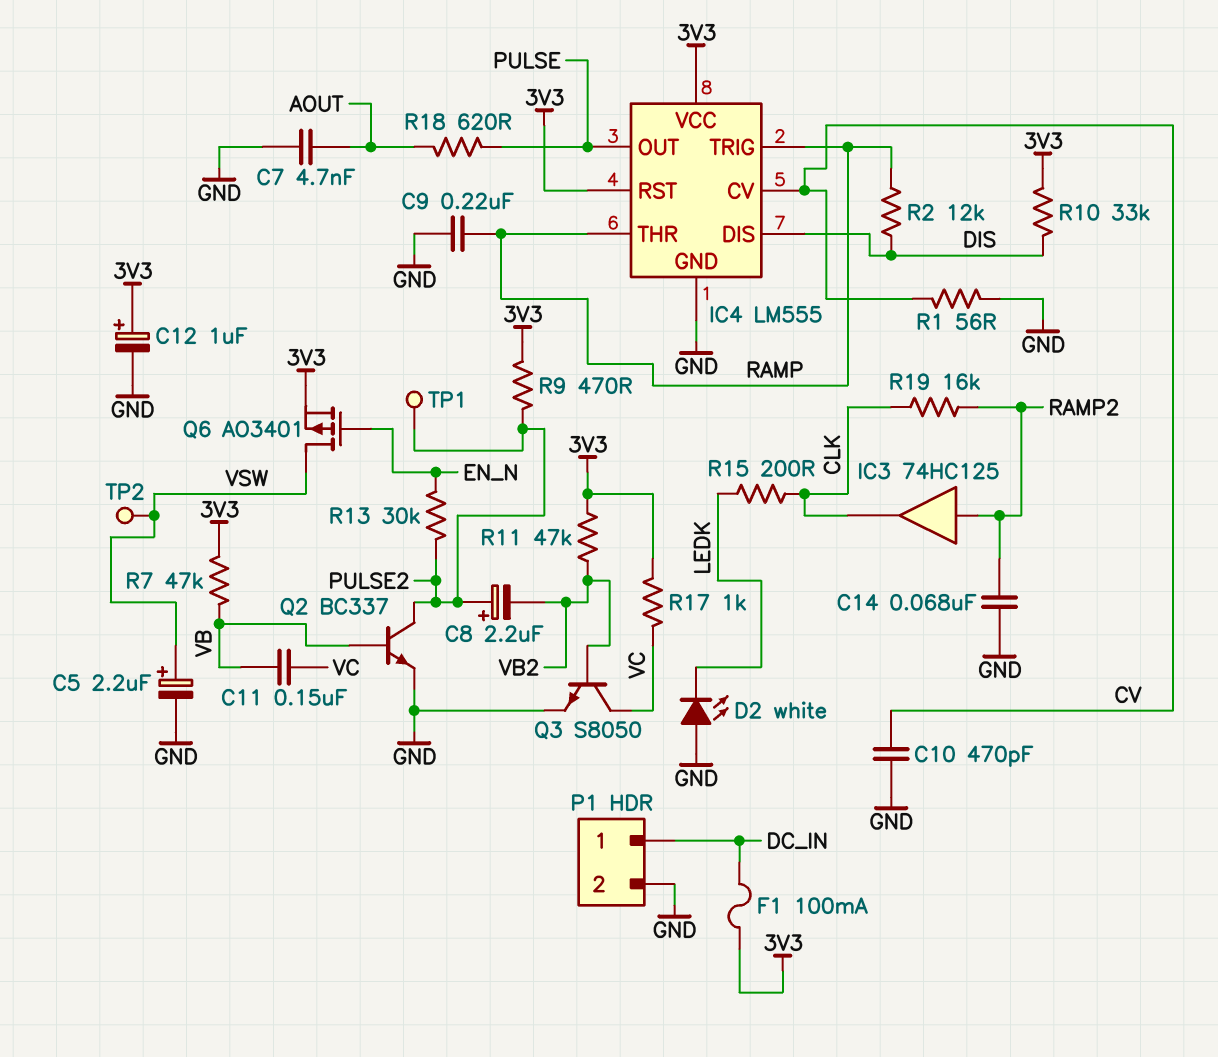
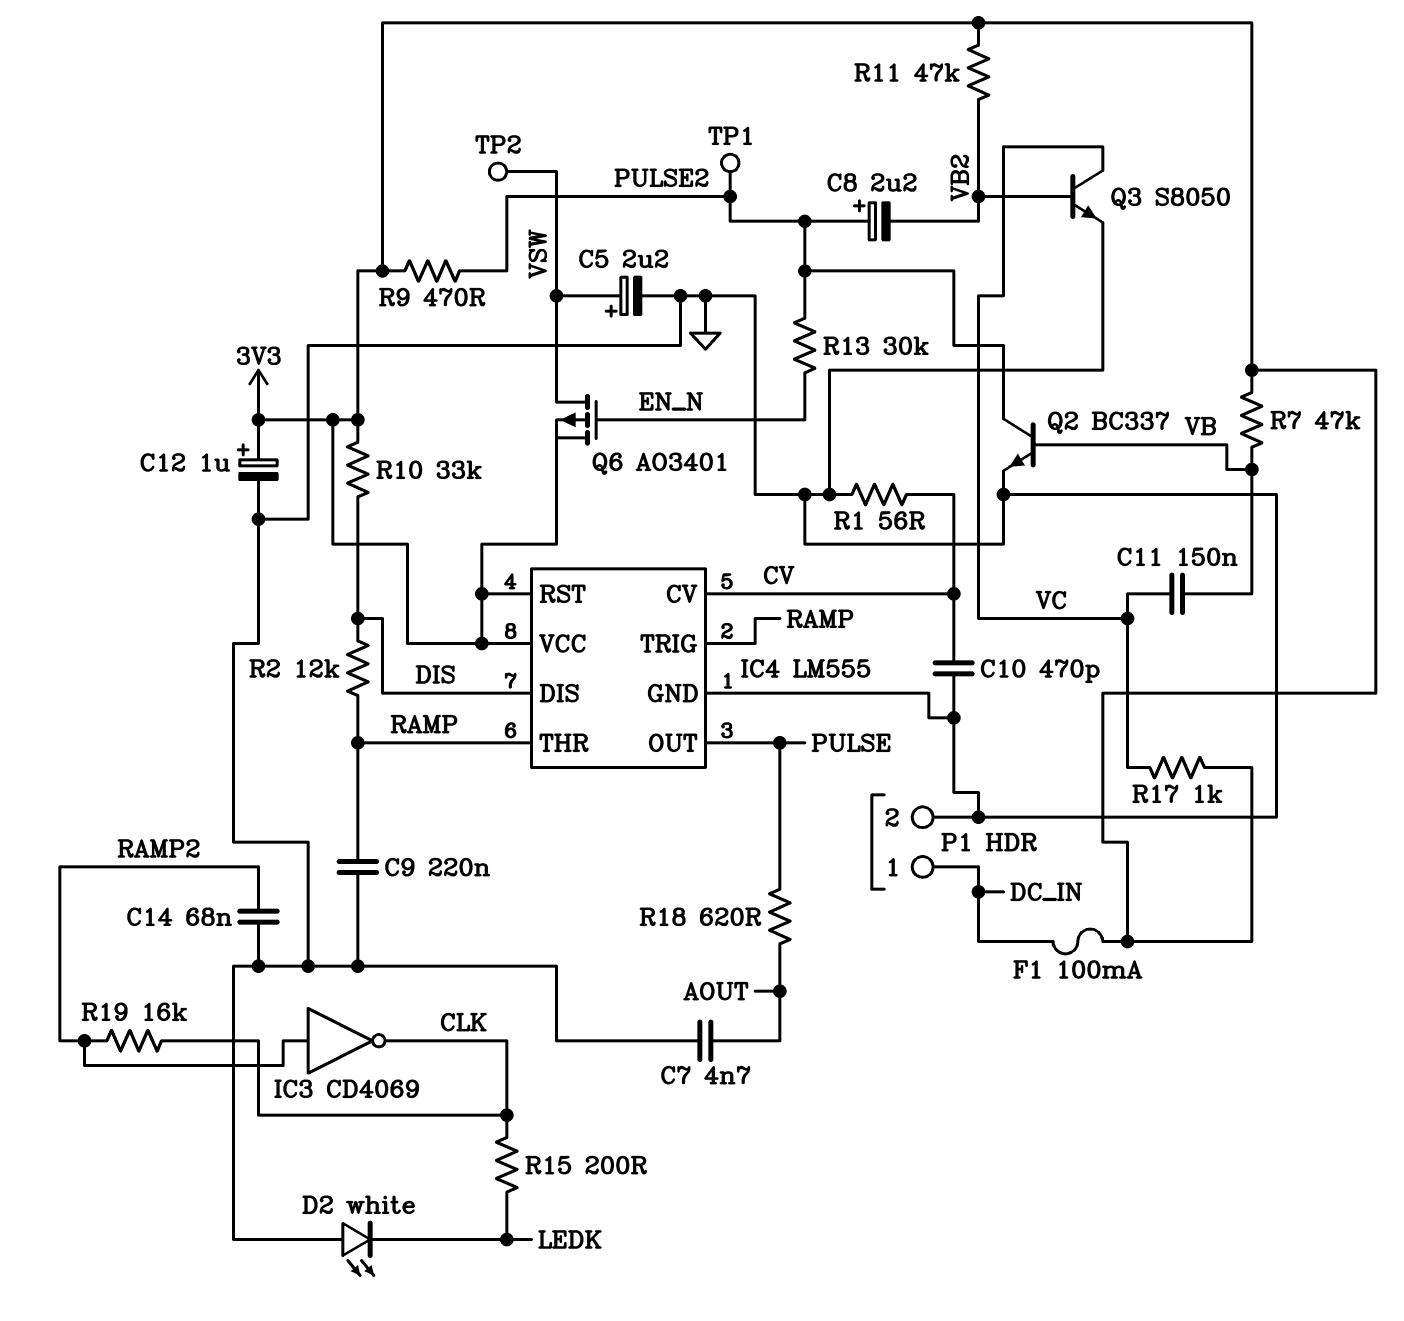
IC3: buffer 74HC125 (in RAMP2, out CLK) -> NOT CD4069 (in RAMP2, out CLK)

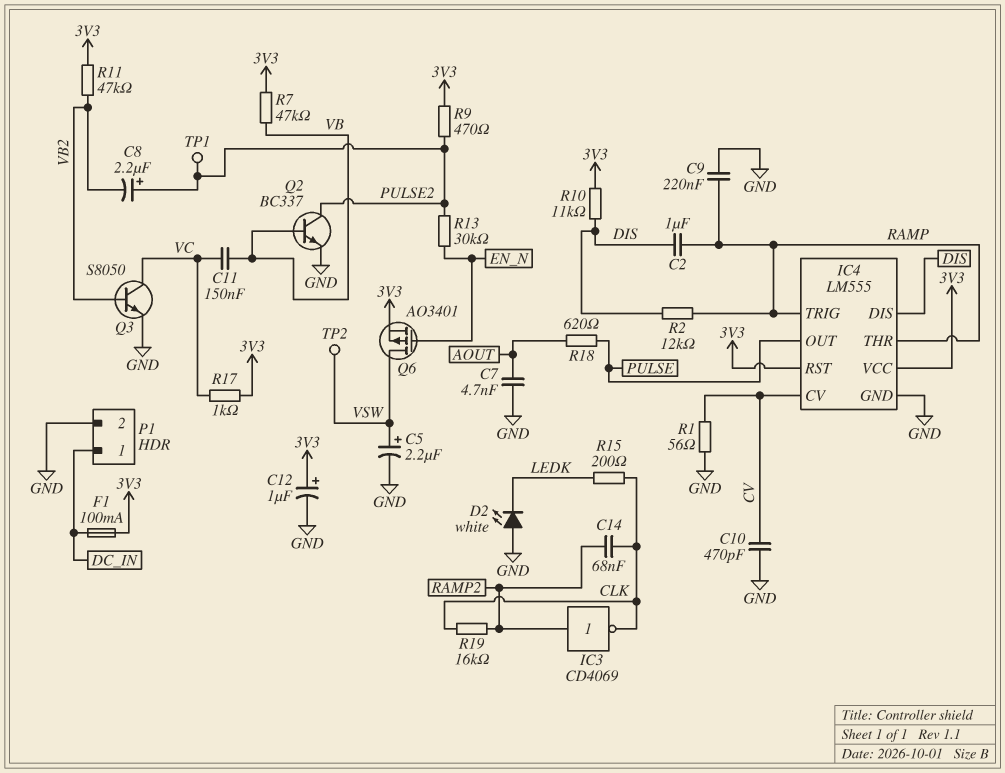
C2: none -> 1uF (DIS, RAMP)
C14: 68nF (GND, RAMP2) -> 68nF (CLK, RAMP2)
R10: 33k (3V3, DIS) -> 11k (3V3, DIS)

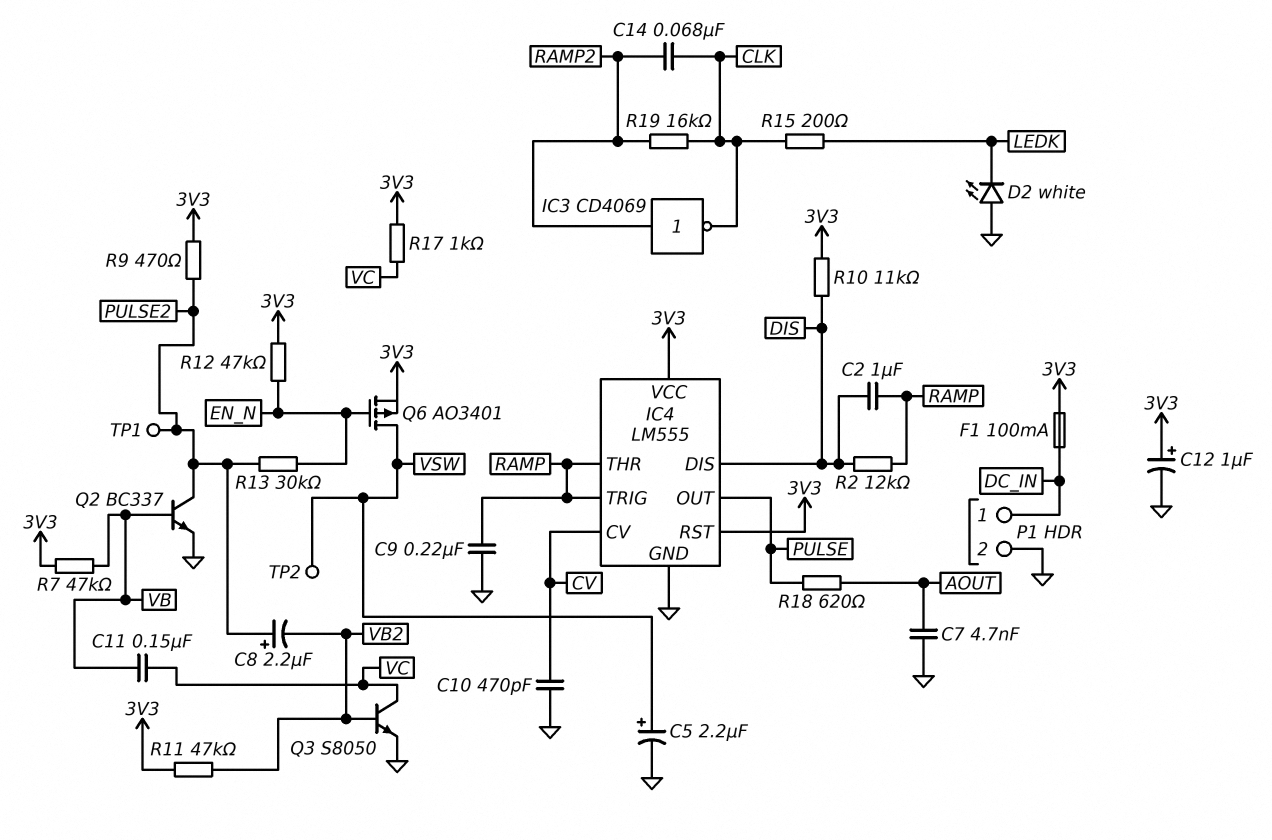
R1: 56 (CV, GND) -> none
R12: none -> 47k (3V3, EN_N)

